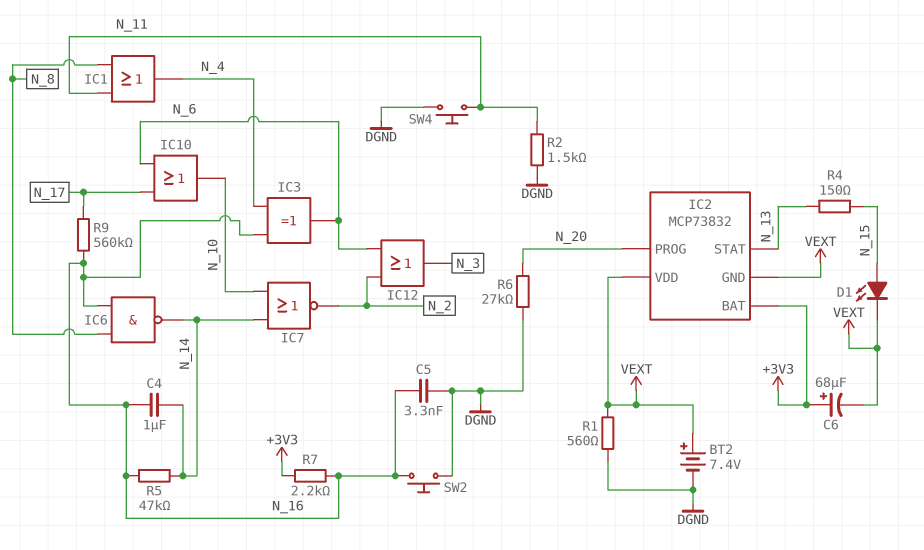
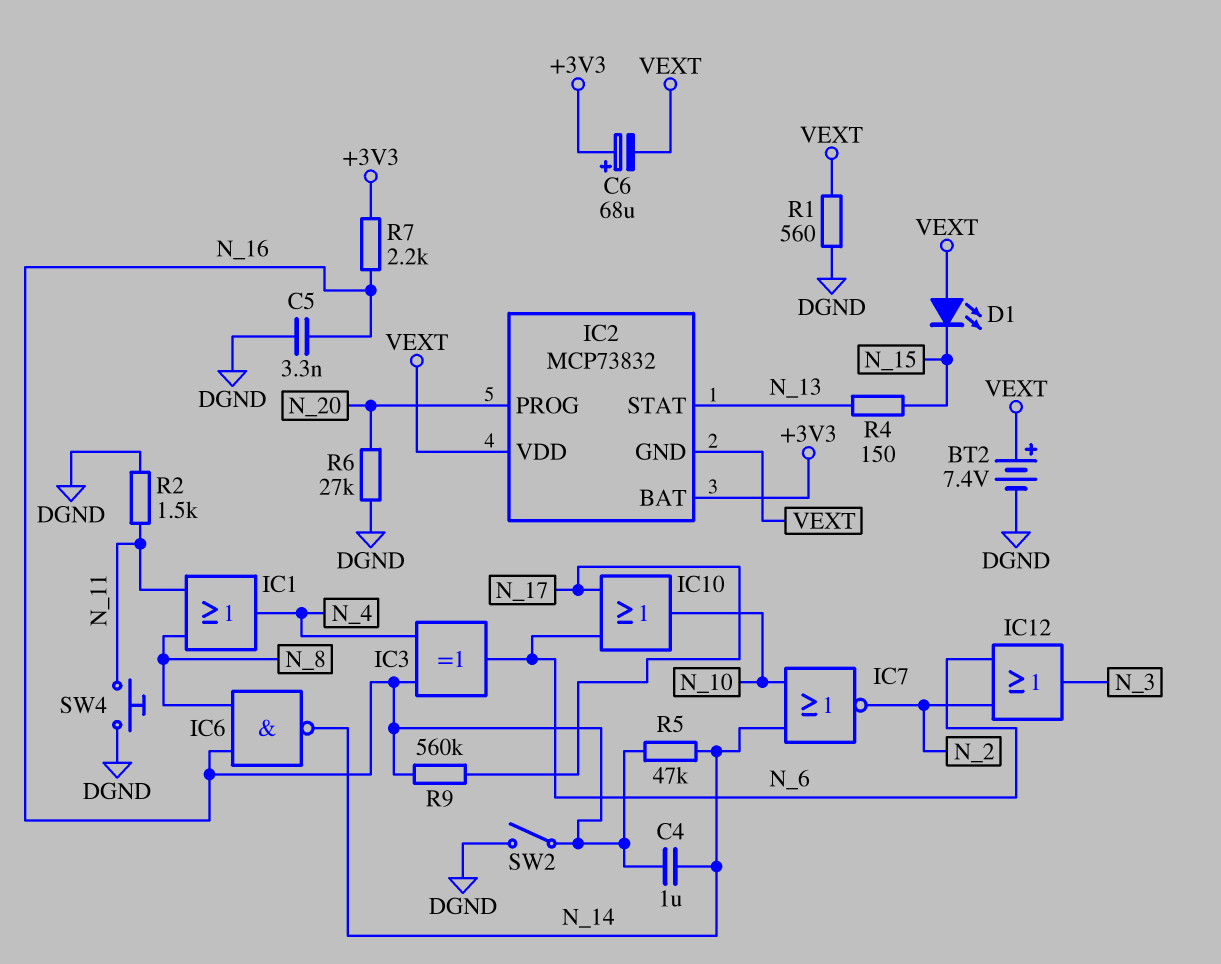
D1: LED (A N_15, K VEXT) -> LED (A VEXT, K N_15)
SW2: button (DGND, N_16) -> switch (DGND, N_16)

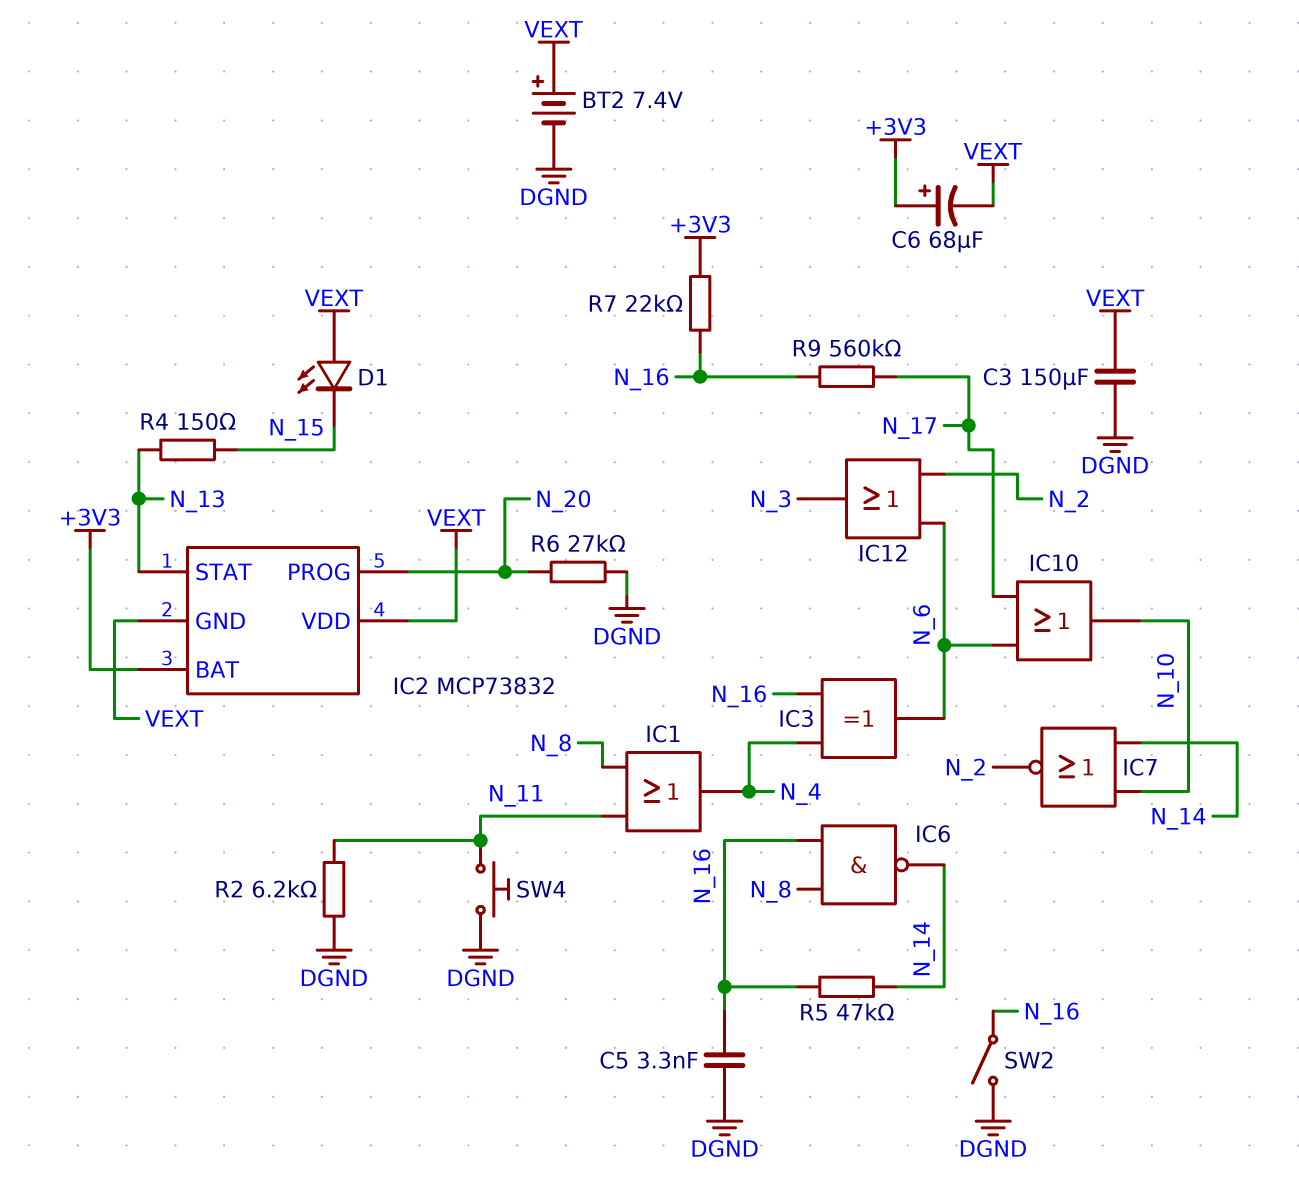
C3: none -> 150uF (DGND, VEXT)
C4: 1uF (N_14, N_16) -> none
R1: 560 (DGND, VEXT) -> none
R2: 1.5k (DGND, N_11) -> 6.2k (DGND, N_11)
R7: 2.2k (+3V3, N_16) -> 22k (+3V3, N_16)

